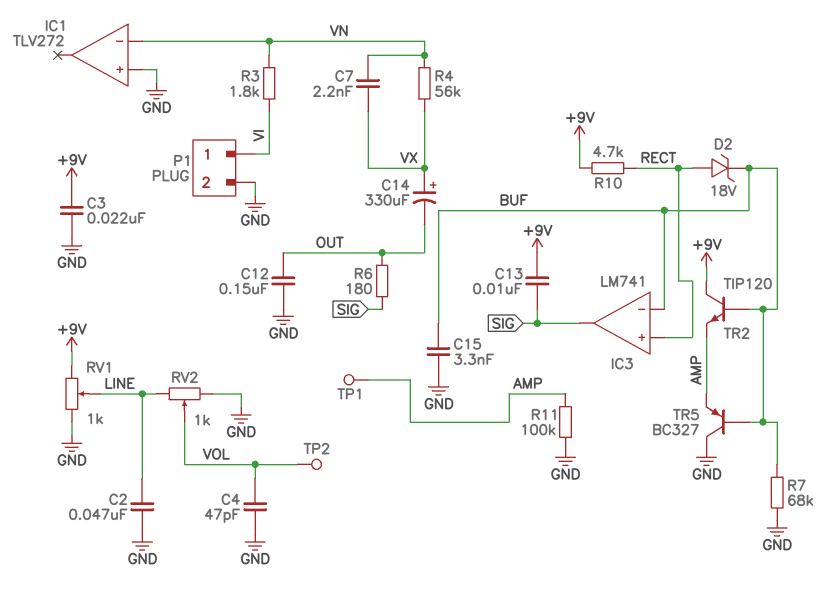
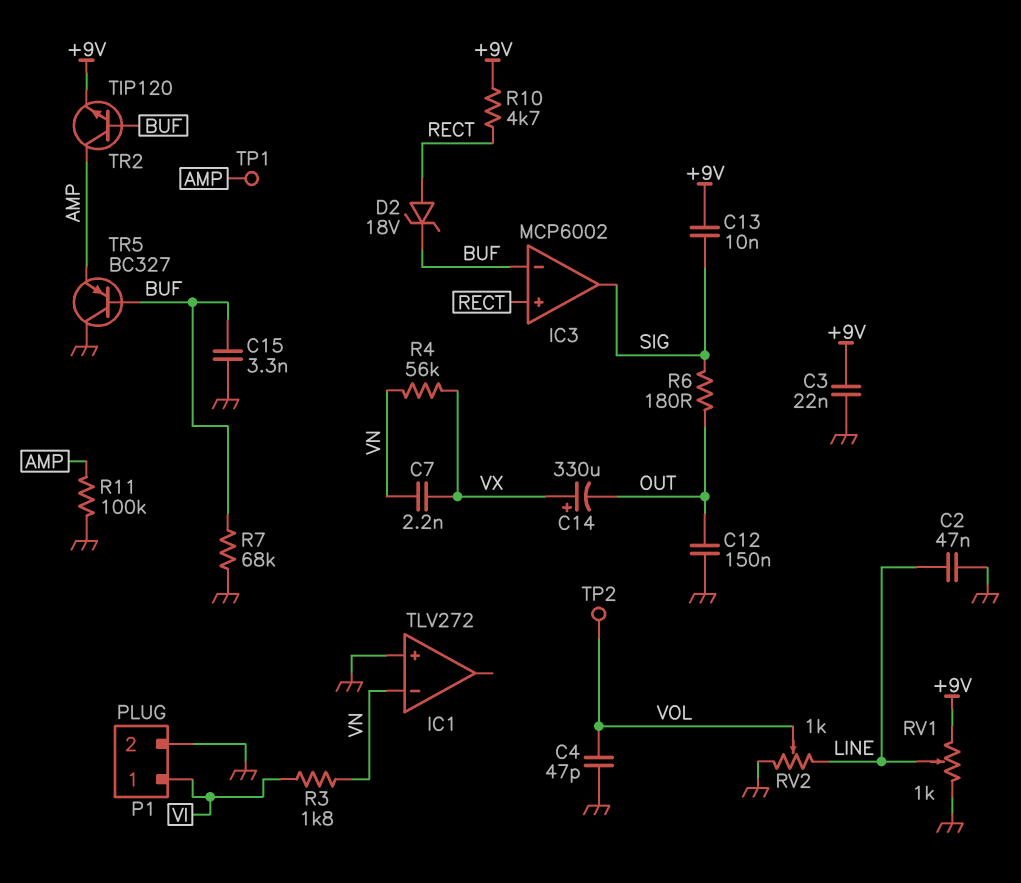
IC3: LM741 -> MCP6002
TR2: NPN TIP120 (B BUF, C +9V, E AMP) -> NPN TIP120 (B BUF, C AMP, E +9V)

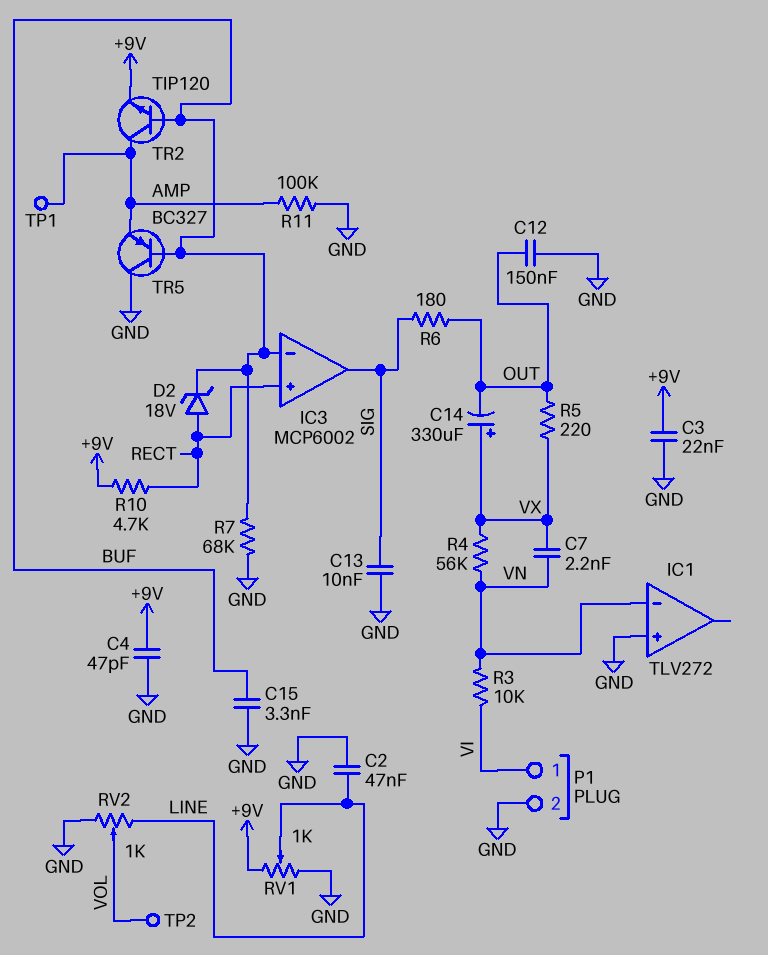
C4: 47pF (GND, VOL) -> 47pF (+9V, GND)
C13: 10nF (+9V, SIG) -> 10nF (GND, SIG)
R3: 1.8k (VI, VN) -> 10k (VI, VN)
R5: none -> 220 (OUT, VX)

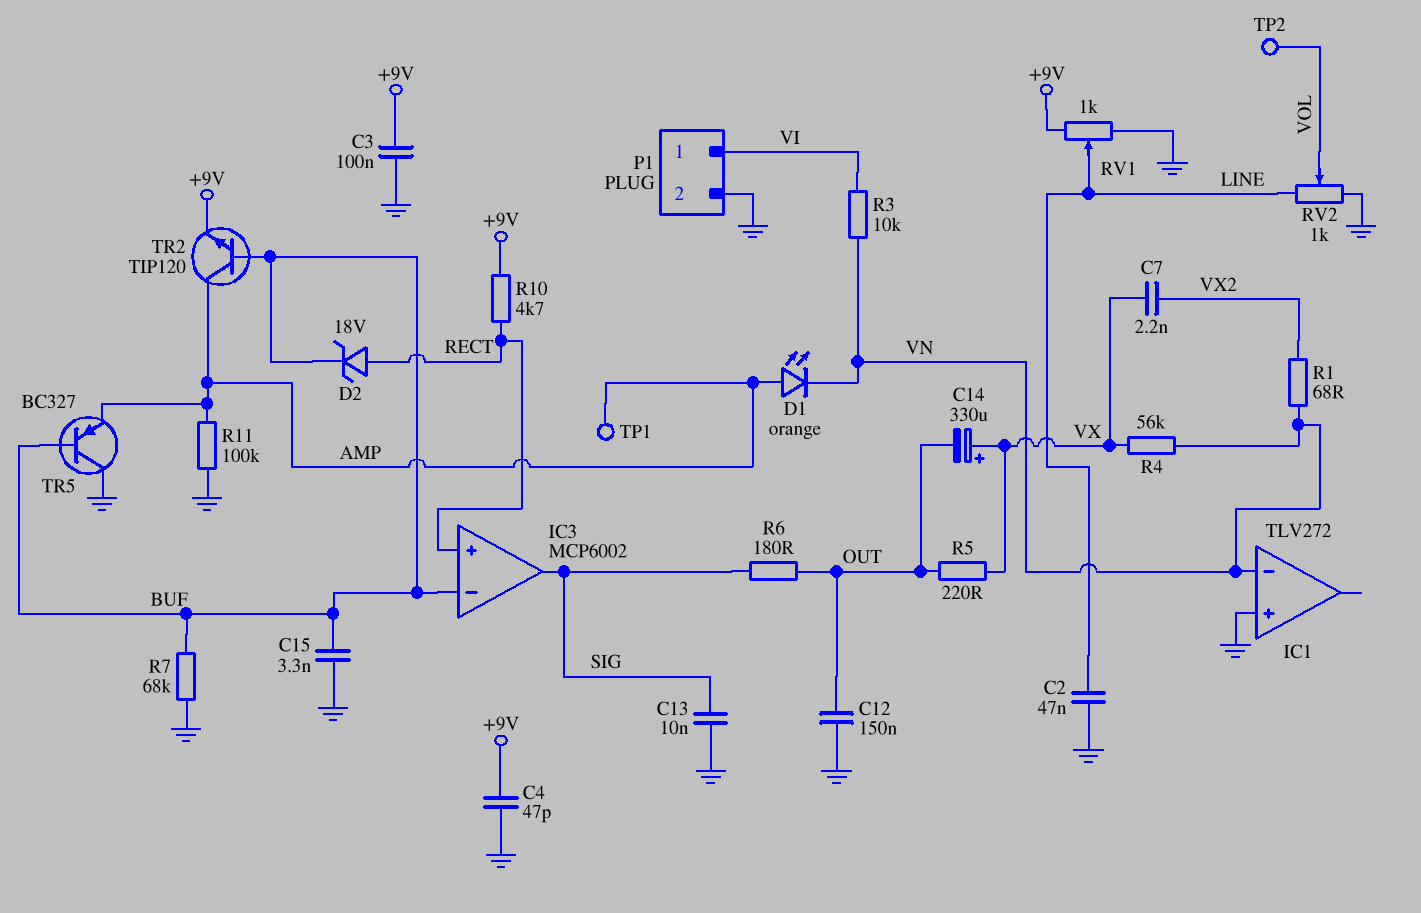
C3: 22nF (+9V, GND) -> 100nF (+9V, GND)
C7: 2.2nF (VN, VX) -> 2.2nF (VX, VX2)
D1: none -> LED orange (A AMP, K VN)
R1: none -> 68 (VN, VX2)

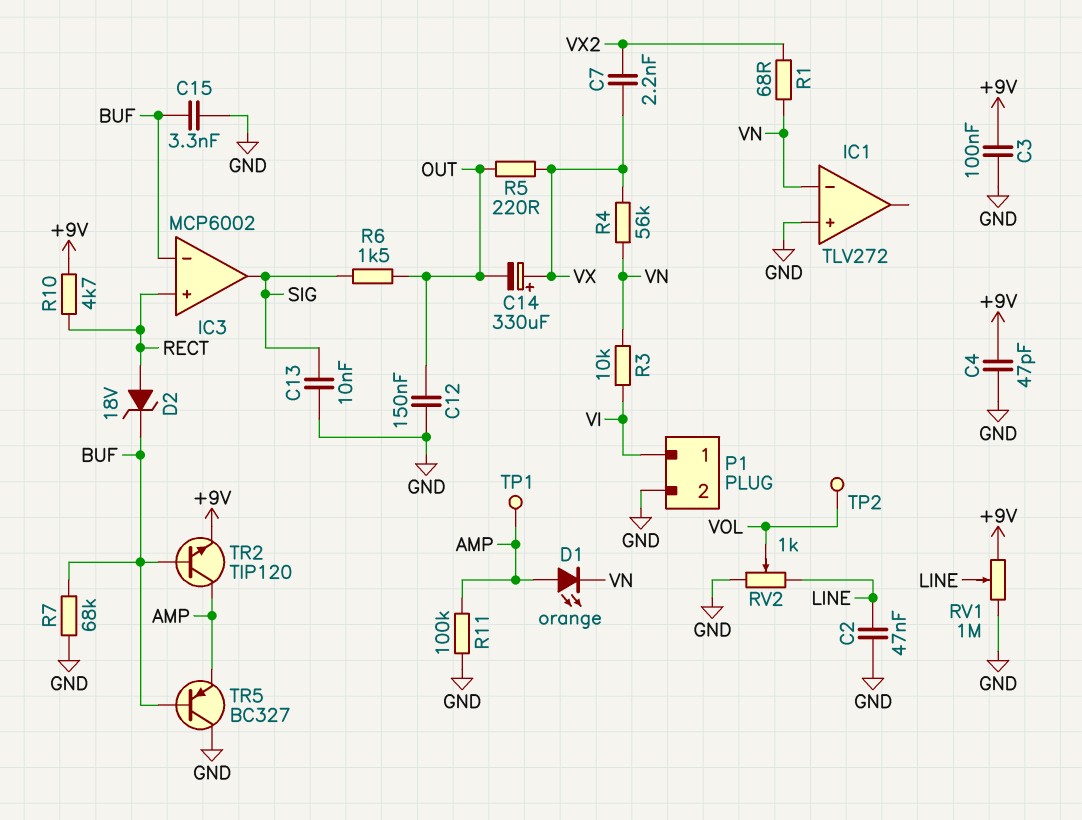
R6: 180 (OUT, SIG) -> 1.5k (OUT, SIG)
RV1: 1k (+9V, GND, wiper LINE) -> 1M (+9V, GND, wiper LINE)

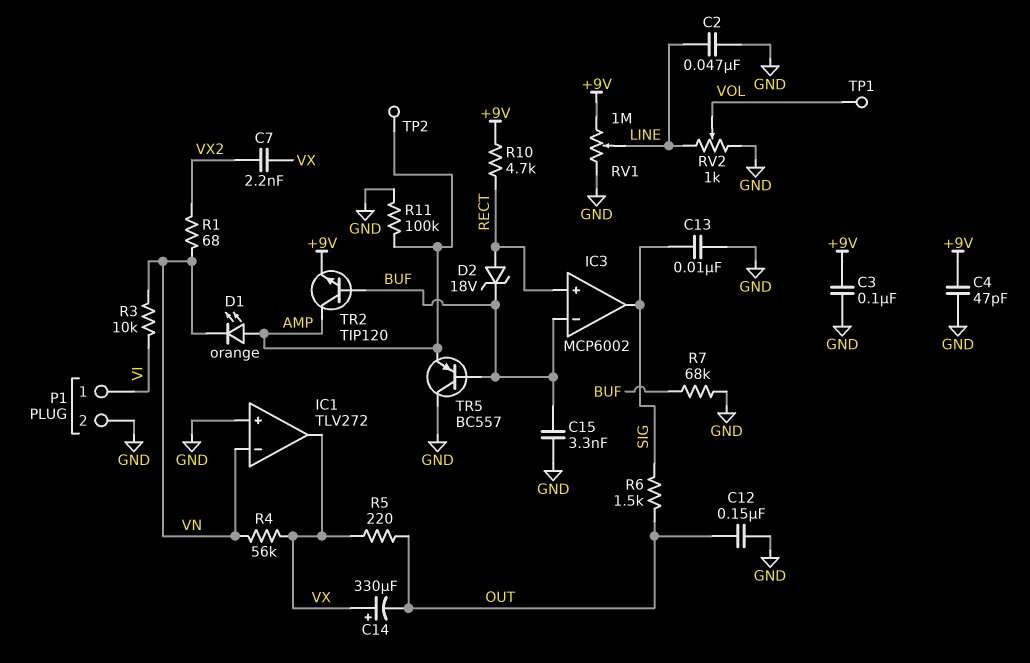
IC1 pin out: none -> VX
TP1: test point (AMP) -> test point (VOL)
TP2: test point (VOL) -> test point (AMP)
TR5: PNP BC327 (B BUF, C GND, E AMP) -> PNP BC557 (B BUF, C GND, E AMP)

